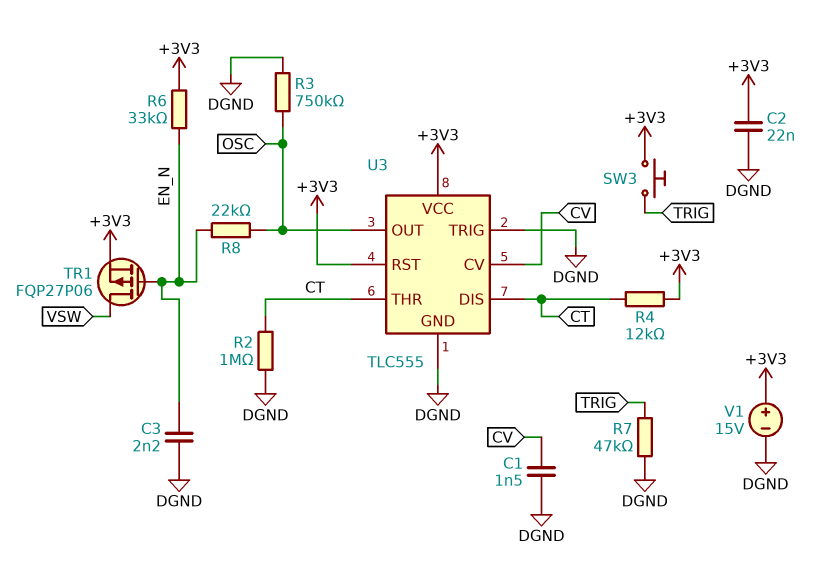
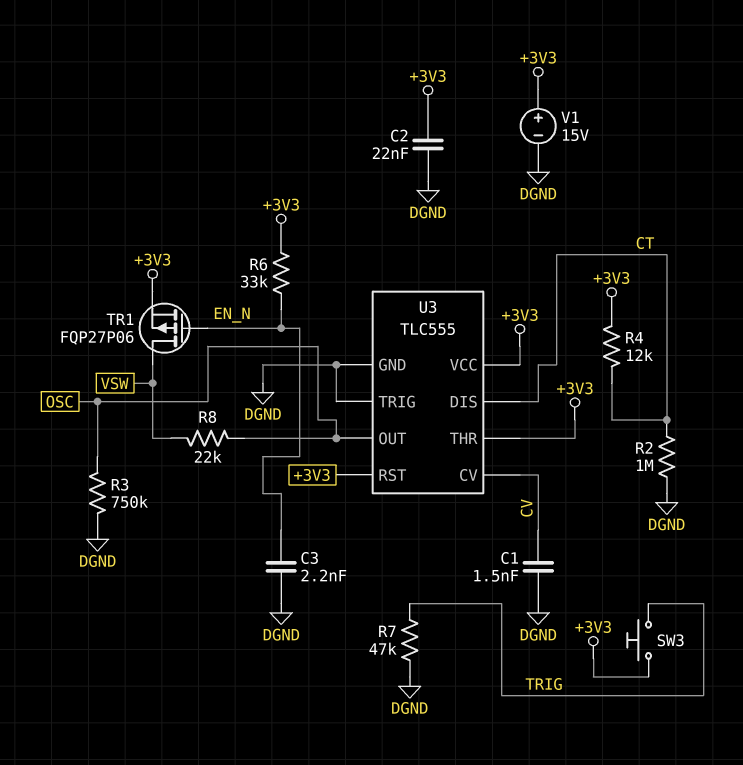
R8: 22k (EN_N, OSC) -> 22k (OSC, VSW)
U3 pin THR: CT -> +3V3

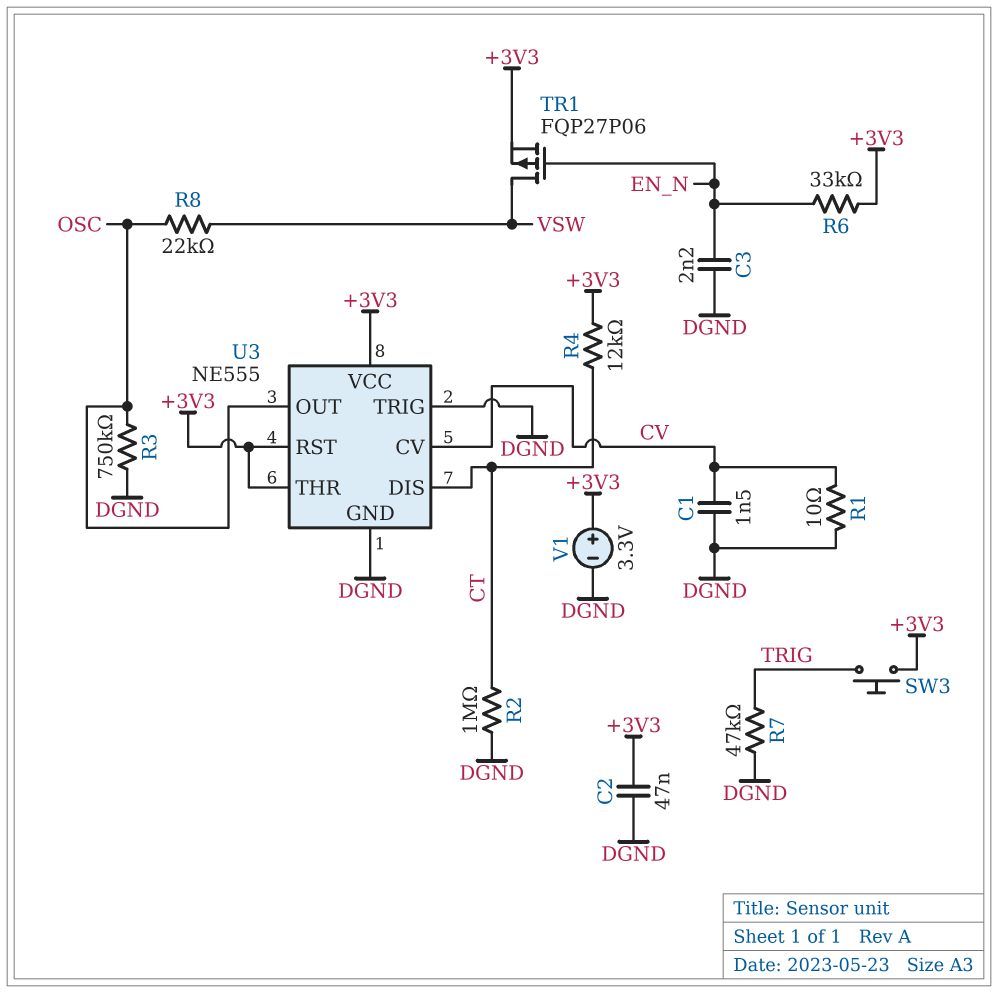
C2: 22nF (+3V3, DGND) -> 47nF (+3V3, DGND)
R1: none -> 10 (CV, DGND)
U3: TLC555 -> NE555
V1: 15V (plus +3V3, minus DGND) -> 3.3V (plus +3V3, minus DGND)

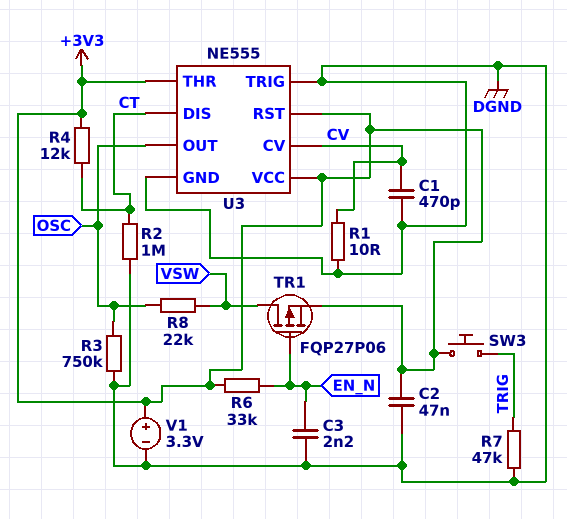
C1: 1.5nF (CV, DGND) -> 470pF (CV, DGND)

